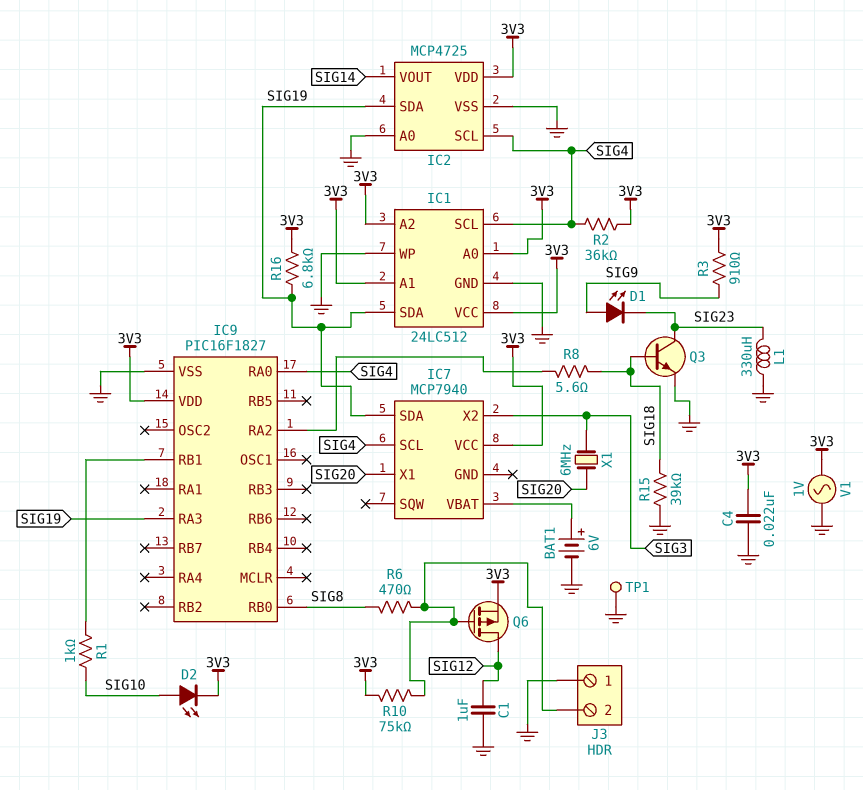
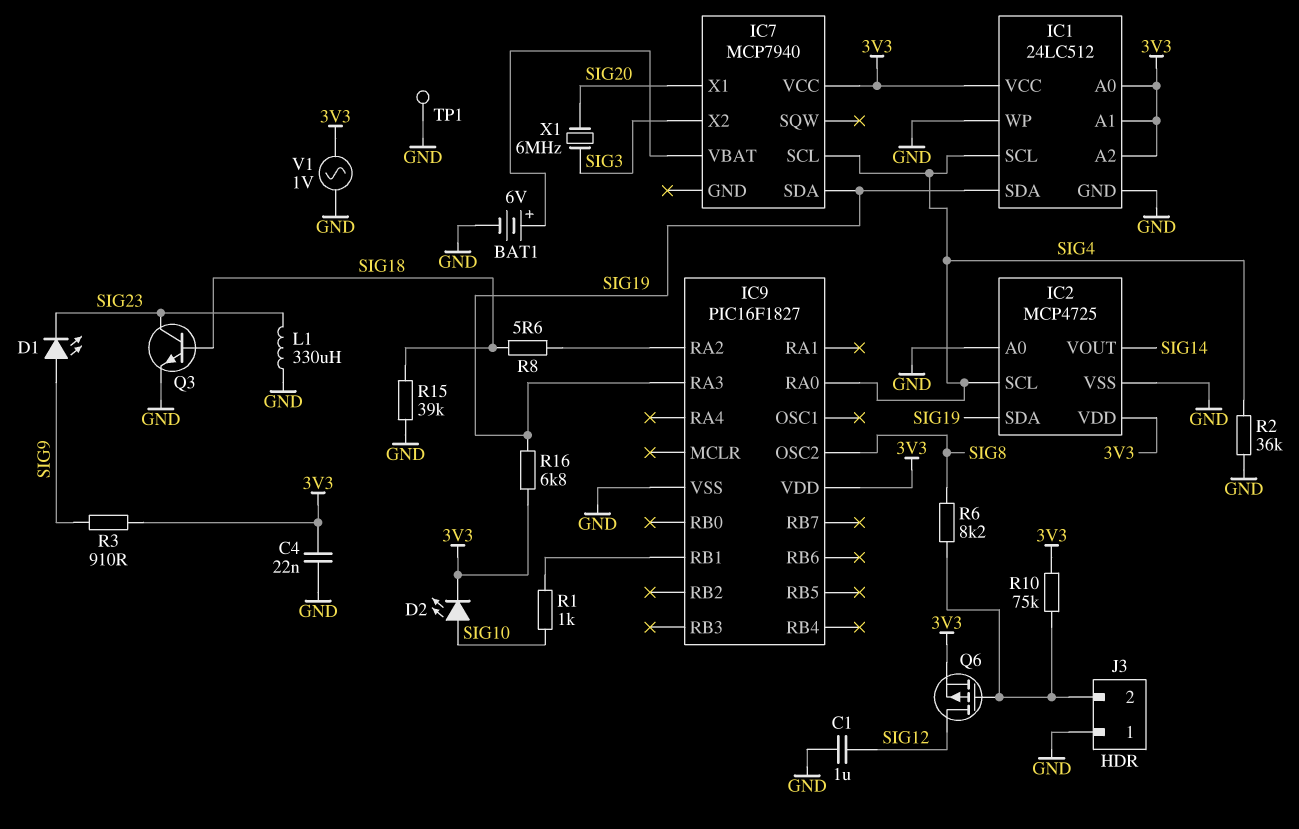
IC9 pin OSC2: none -> SIG8
IC9 pin RB0: SIG8 -> none
R2: 36k (3V3, SIG4) -> 36k (GND, SIG4)
R6: 470 (J3/2, SIG8) -> 8.2k (J3/2, SIG8)

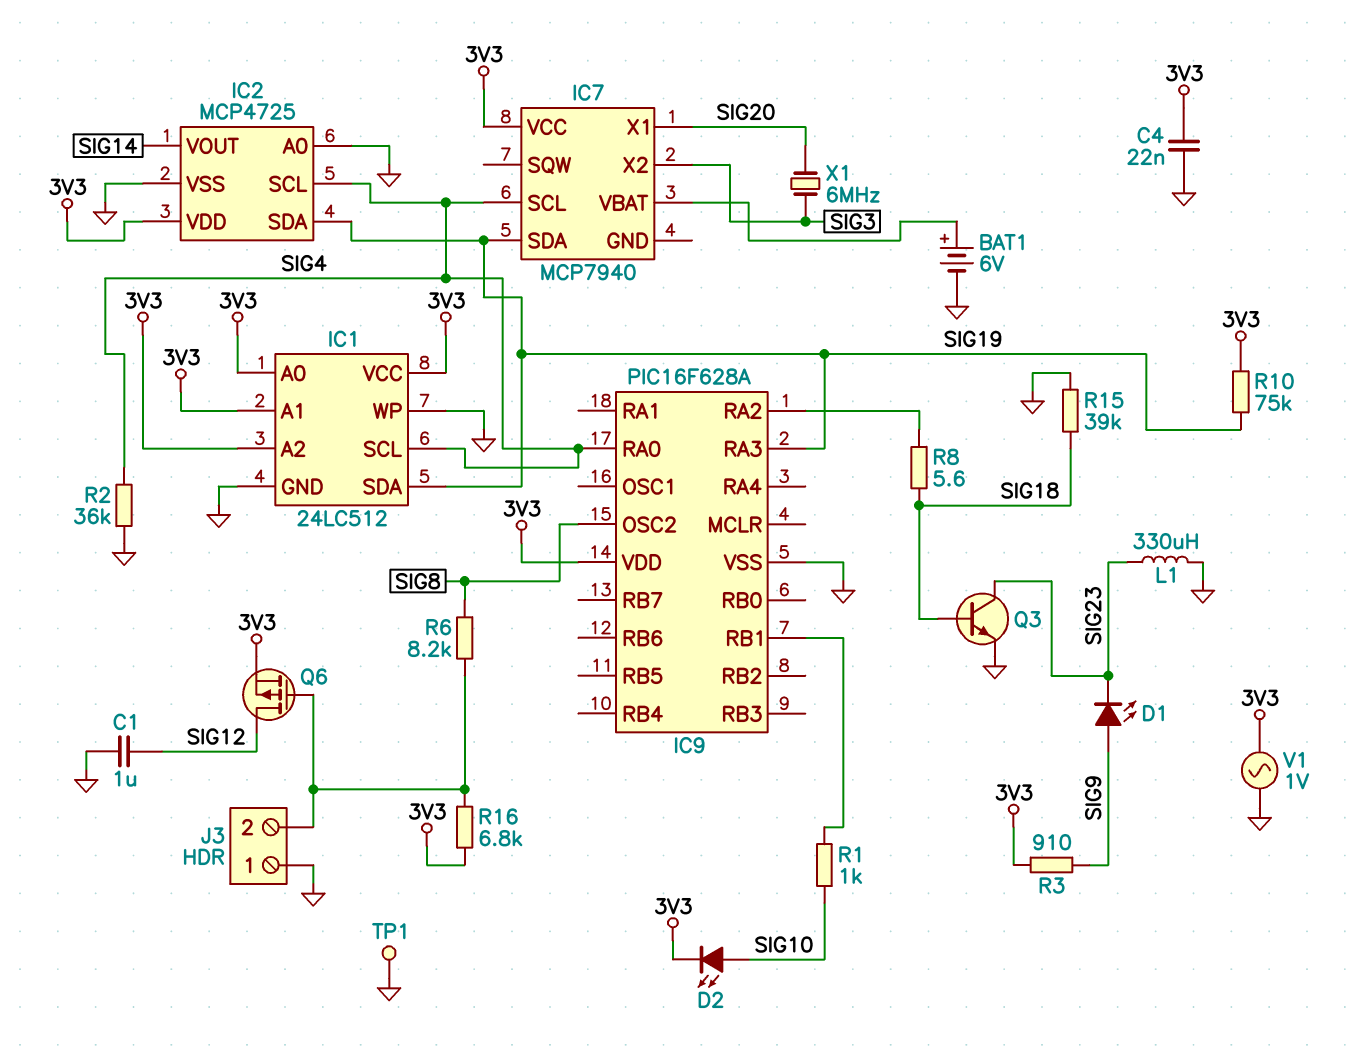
IC9: PIC16F1827 -> PIC16F628A
R10: 75k (3V3, J3/2) -> 75k (3V3, SIG19)
R16: 6.8k (3V3, SIG19) -> 6.8k (3V3, J3/2)

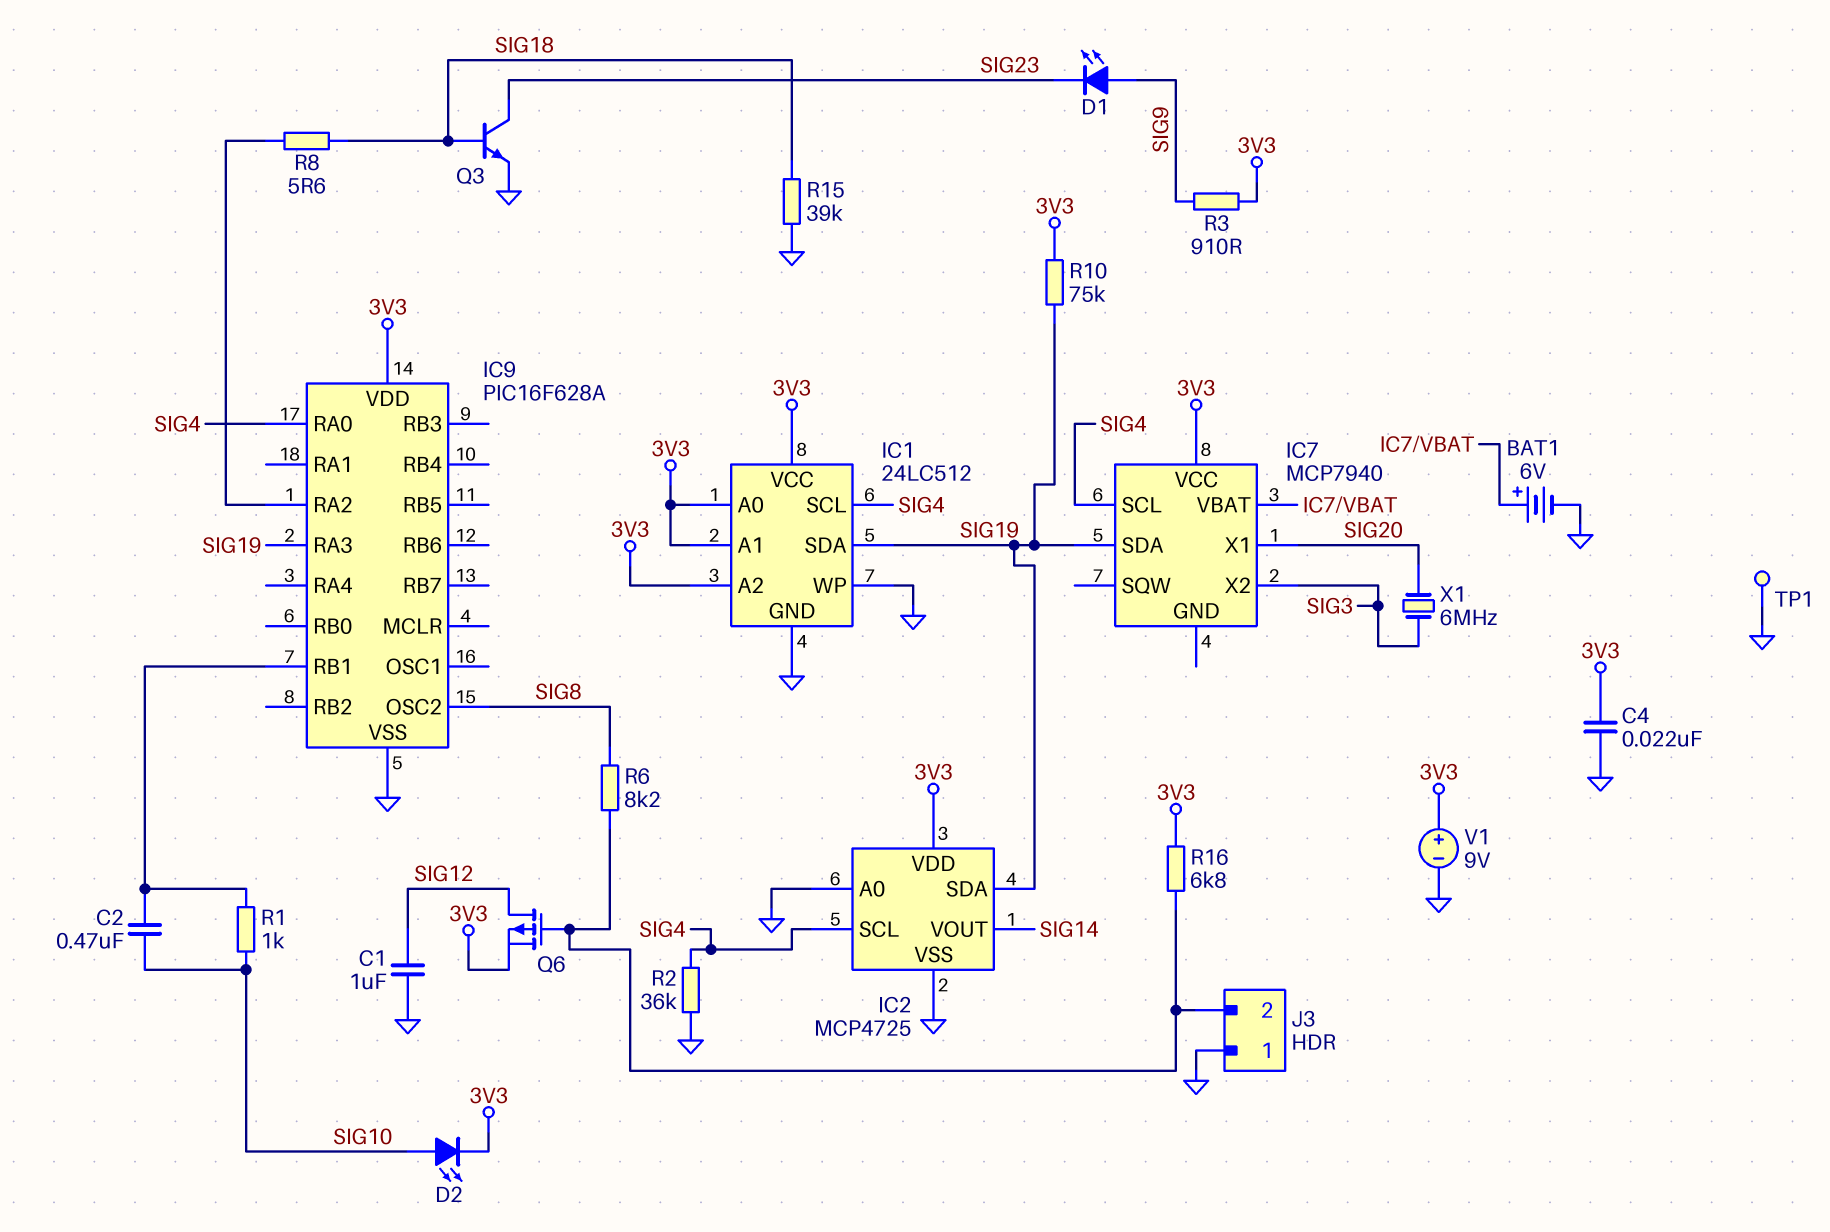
C2: none -> 470nF (IC9/RB1, SIG10)
L1: 330uH (GND, SIG23) -> none
V1: AC 1V (3V3, GND) -> 9V (plus 3V3, minus GND)

